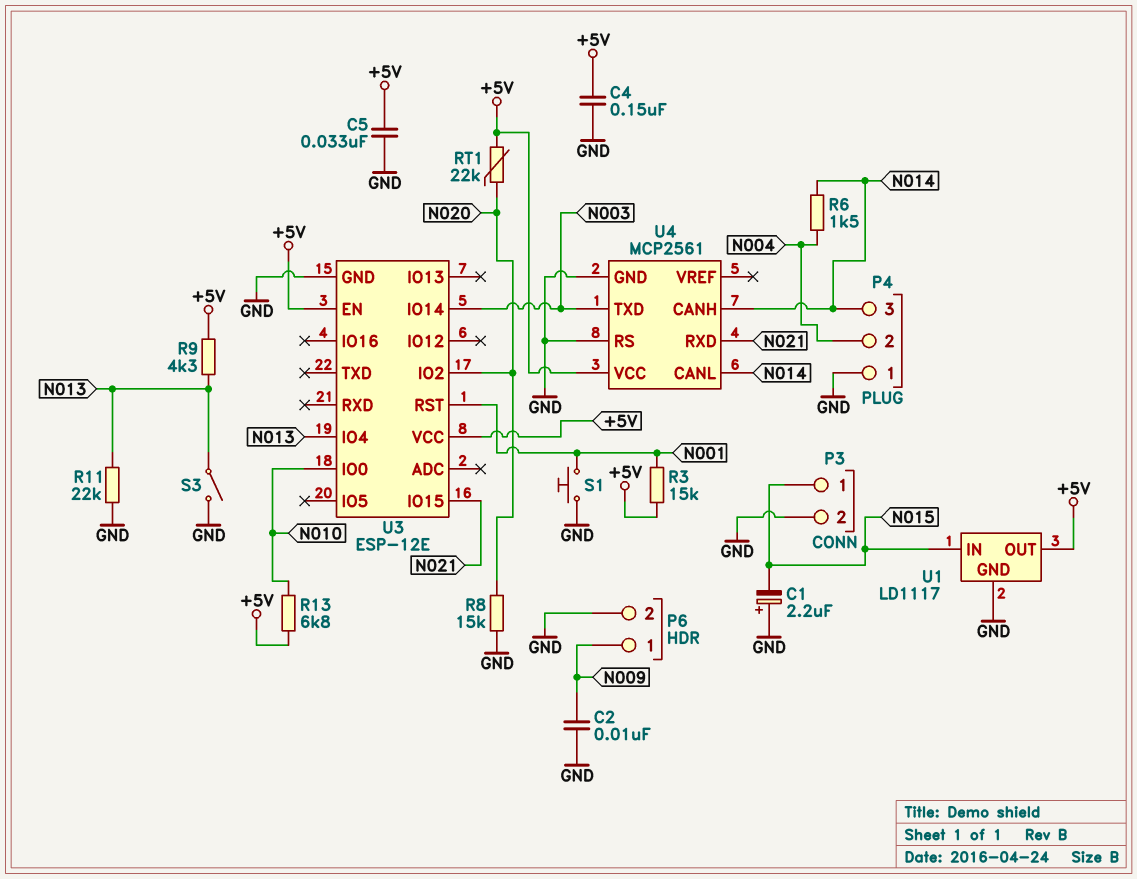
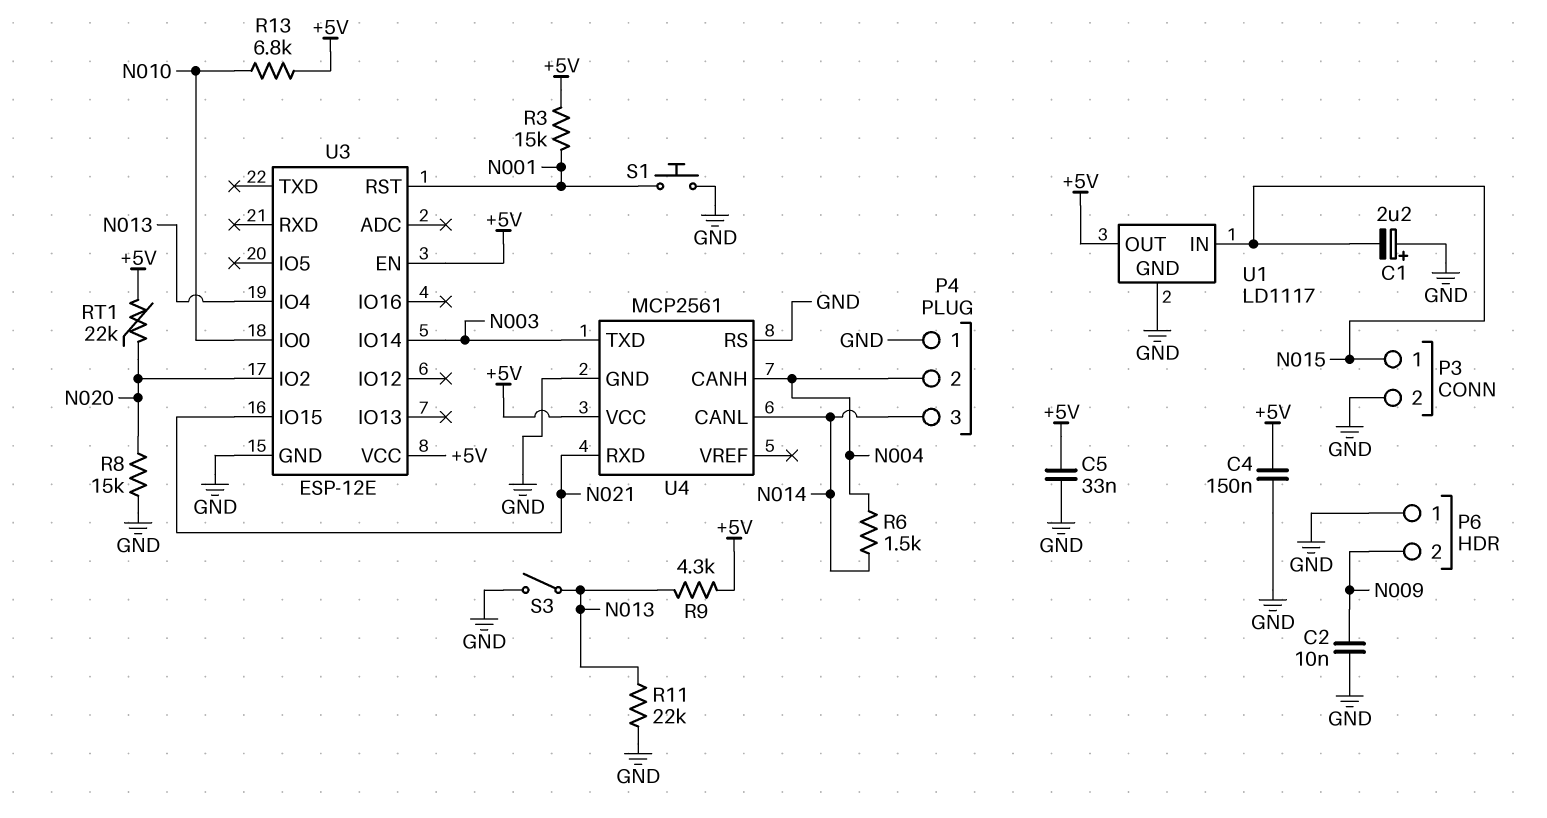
P6 pin 1: N009 -> GND
P6 pin 2: GND -> N009
U4 pin CANH: N014 -> N004

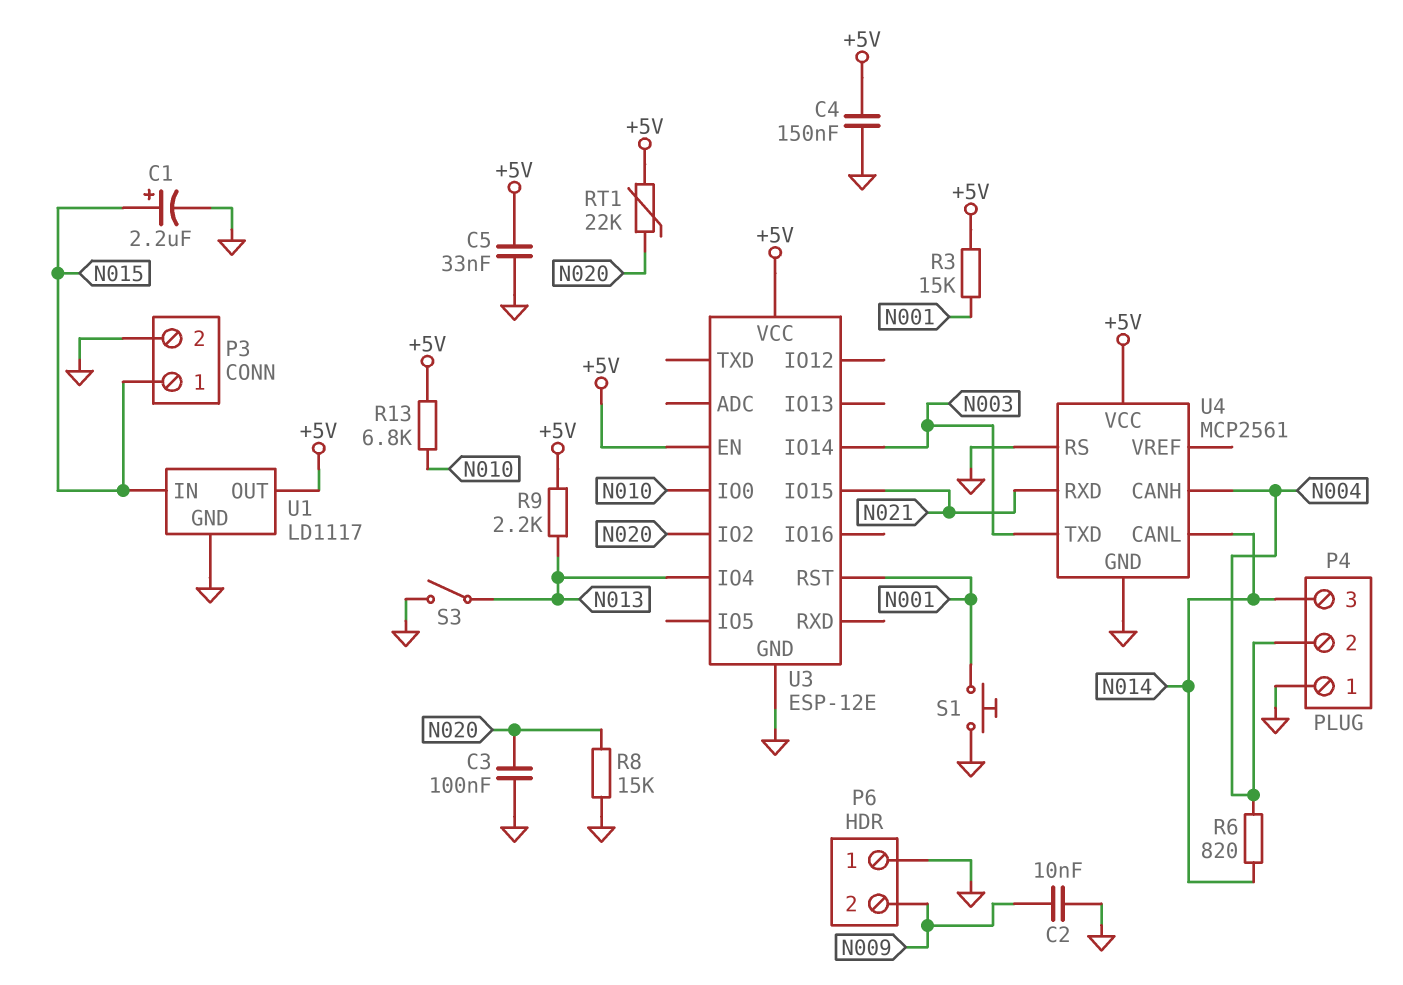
C1: 2.2uF (plus GND, minus N015) -> 2.2uF (plus N015, minus GND)
C3: none -> 100nF (GND, N020)
R6: 1.5k (N004, N014) -> 820 (N004, N014)
R9: 4.3k (+5V, N013) -> 2.2k (+5V, N013)
R11: 22k (GND, N013) -> none

